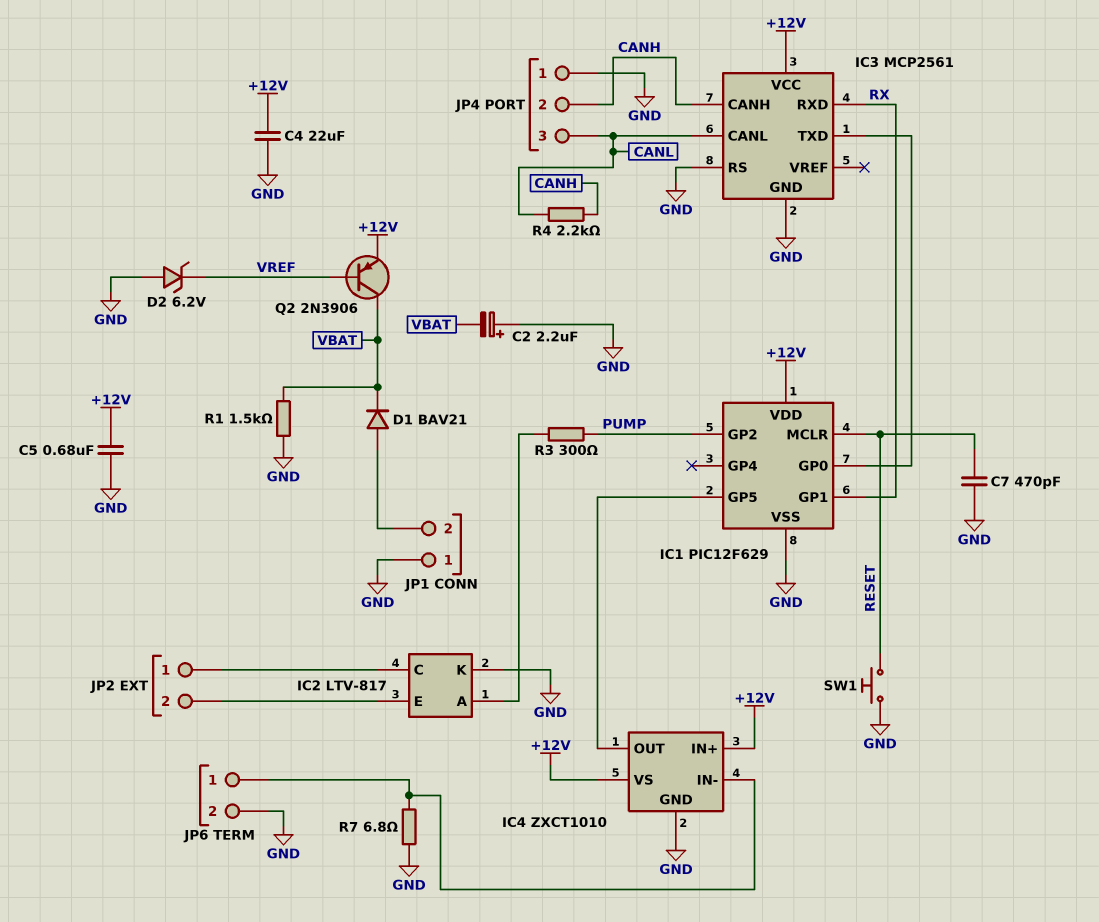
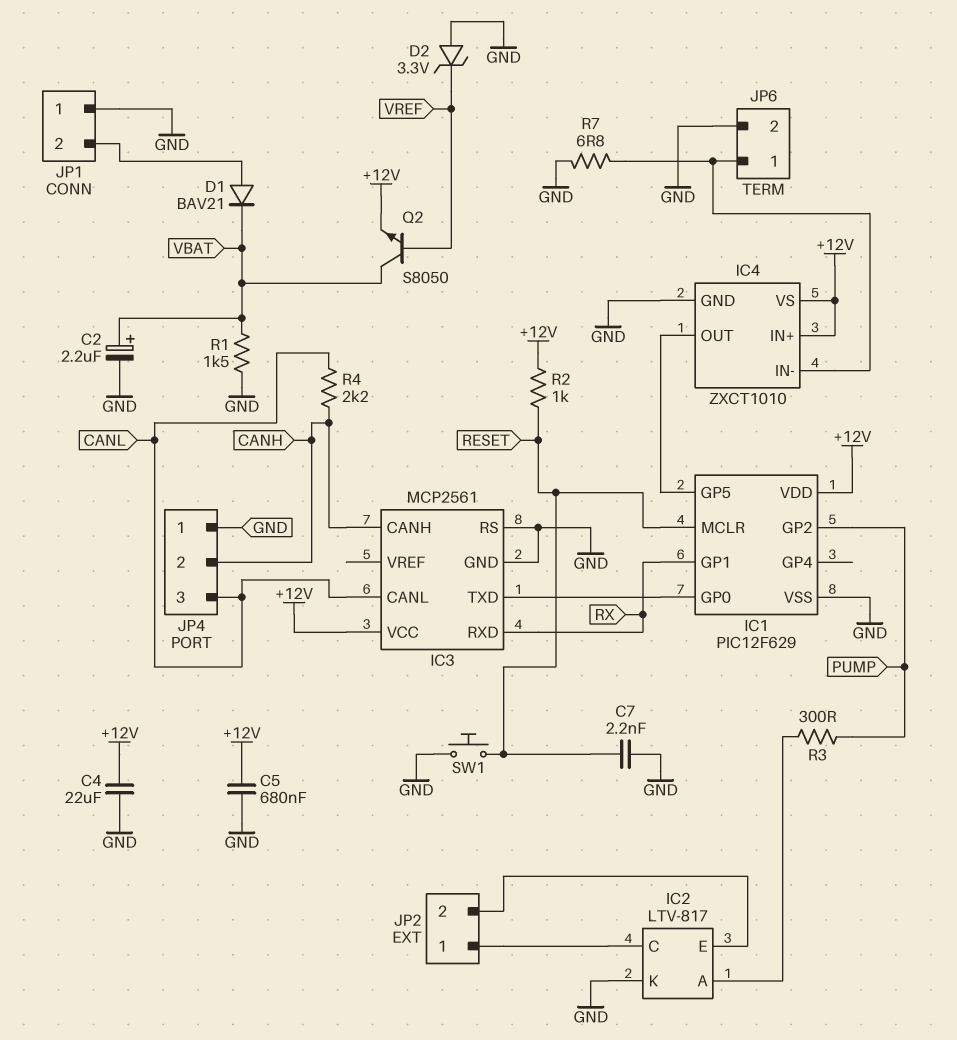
C2: 2.2uF (plus GND, minus VBAT) -> 2.2uF (plus VBAT, minus GND)
C7: 470pF (GND, RESET) -> 2.2nF (GND, RESET)
D2: zener 6.2V (A GND, K VREF) -> zener 3.3V (A GND, K VREF)
Q2: PNP 2N3906 (B VREF, C VBAT, E +12V) -> NPN S8050 (B VREF, C VBAT, E +12V)
R2: none -> 1k (+12V, RESET)

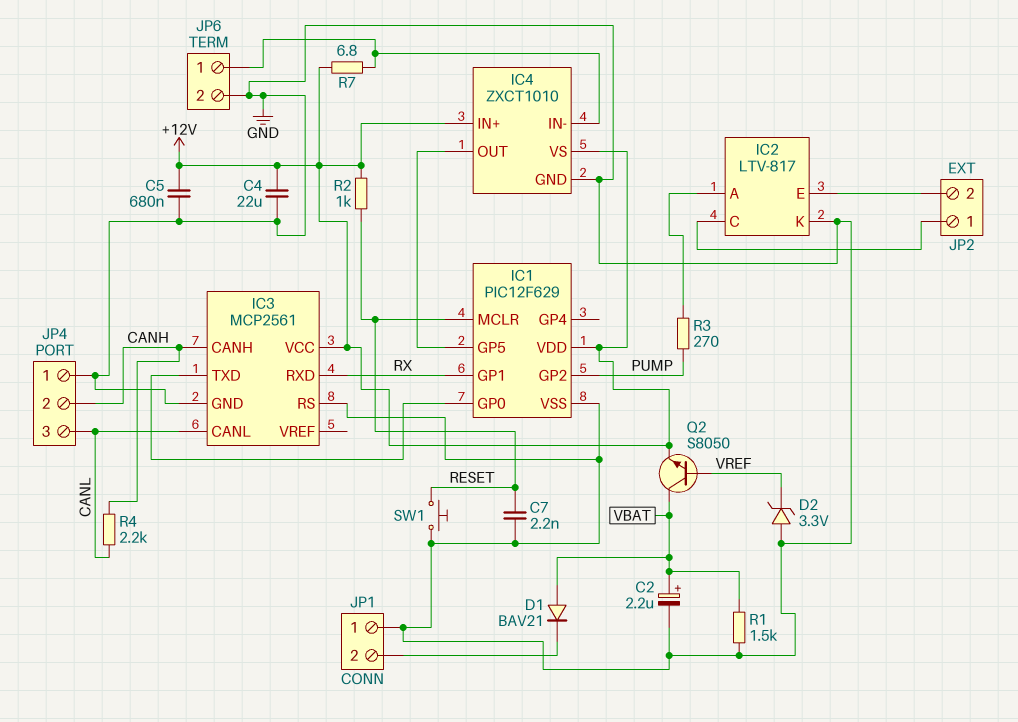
D1: diode BAV21 (A JP1/2, K VBAT) -> diode BAV21 (A VBAT, K JP1/2)
R3: 300 (IC2/A, PUMP) -> 270 (IC2/A, PUMP)
R7: 6.8 (GND, IC4/IN-) -> 6.8 (+12V, IC4/IN-)

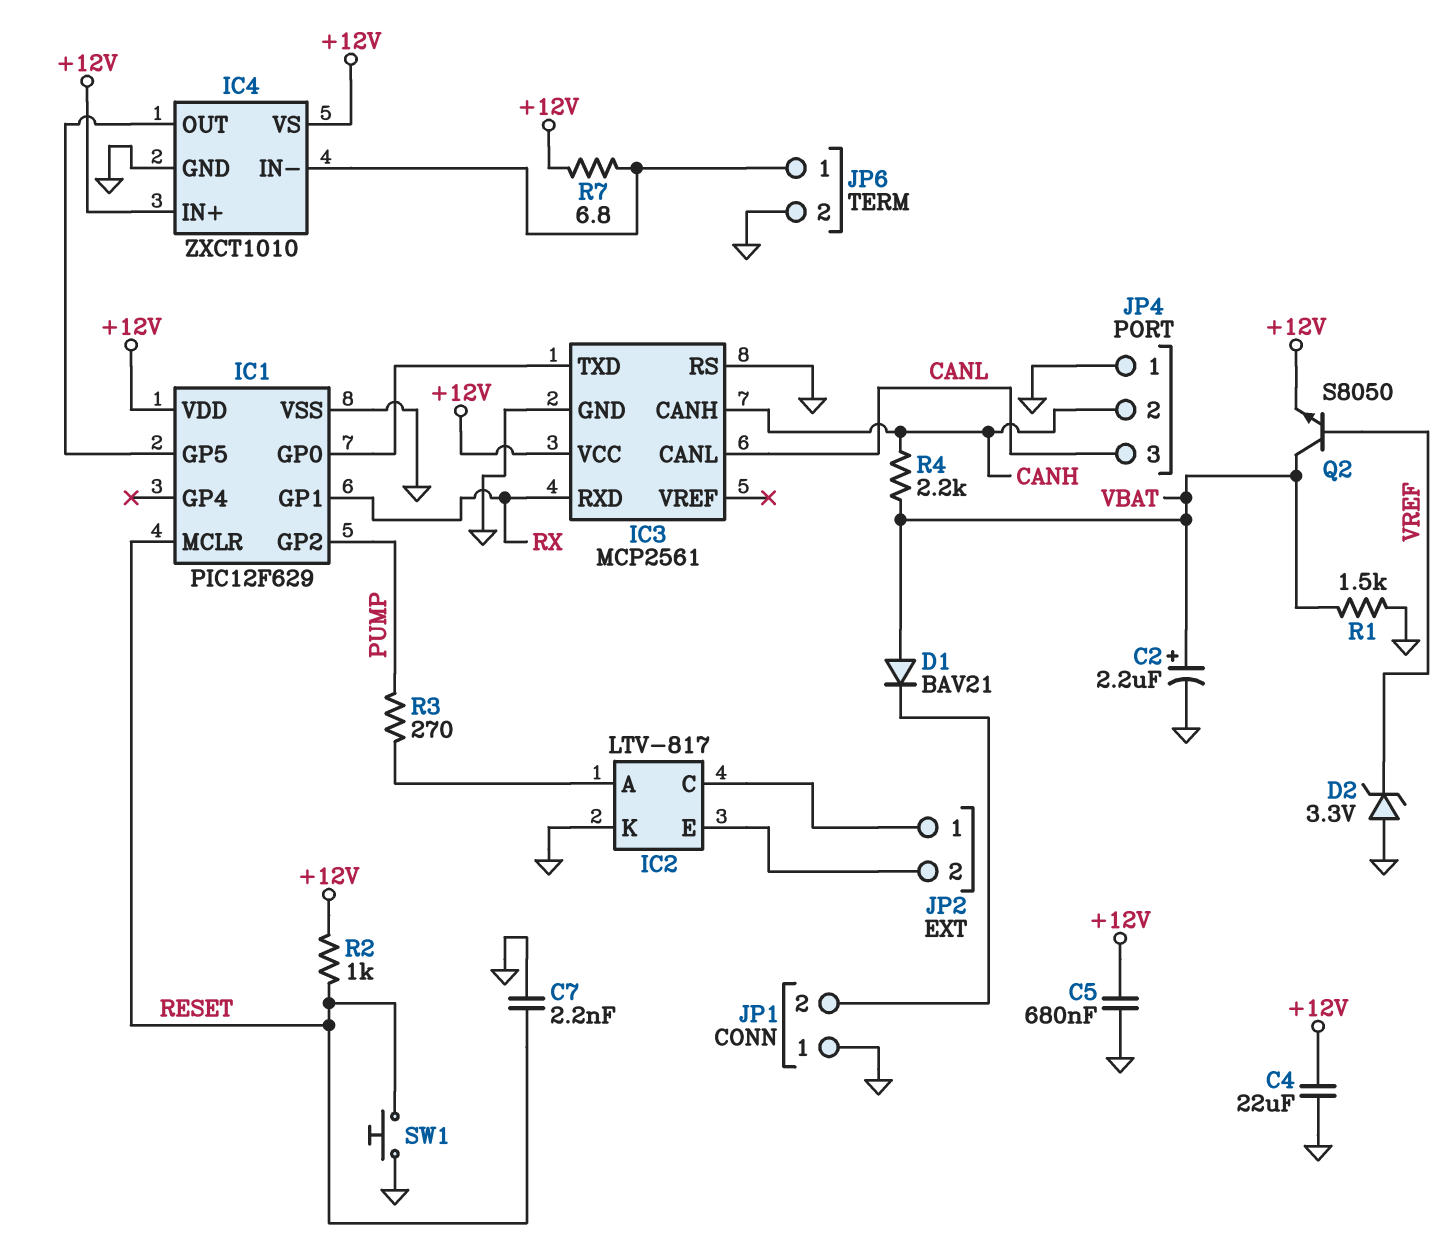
R4: 2.2k (CANH, CANL) -> 2.2k (CANH, VBAT)

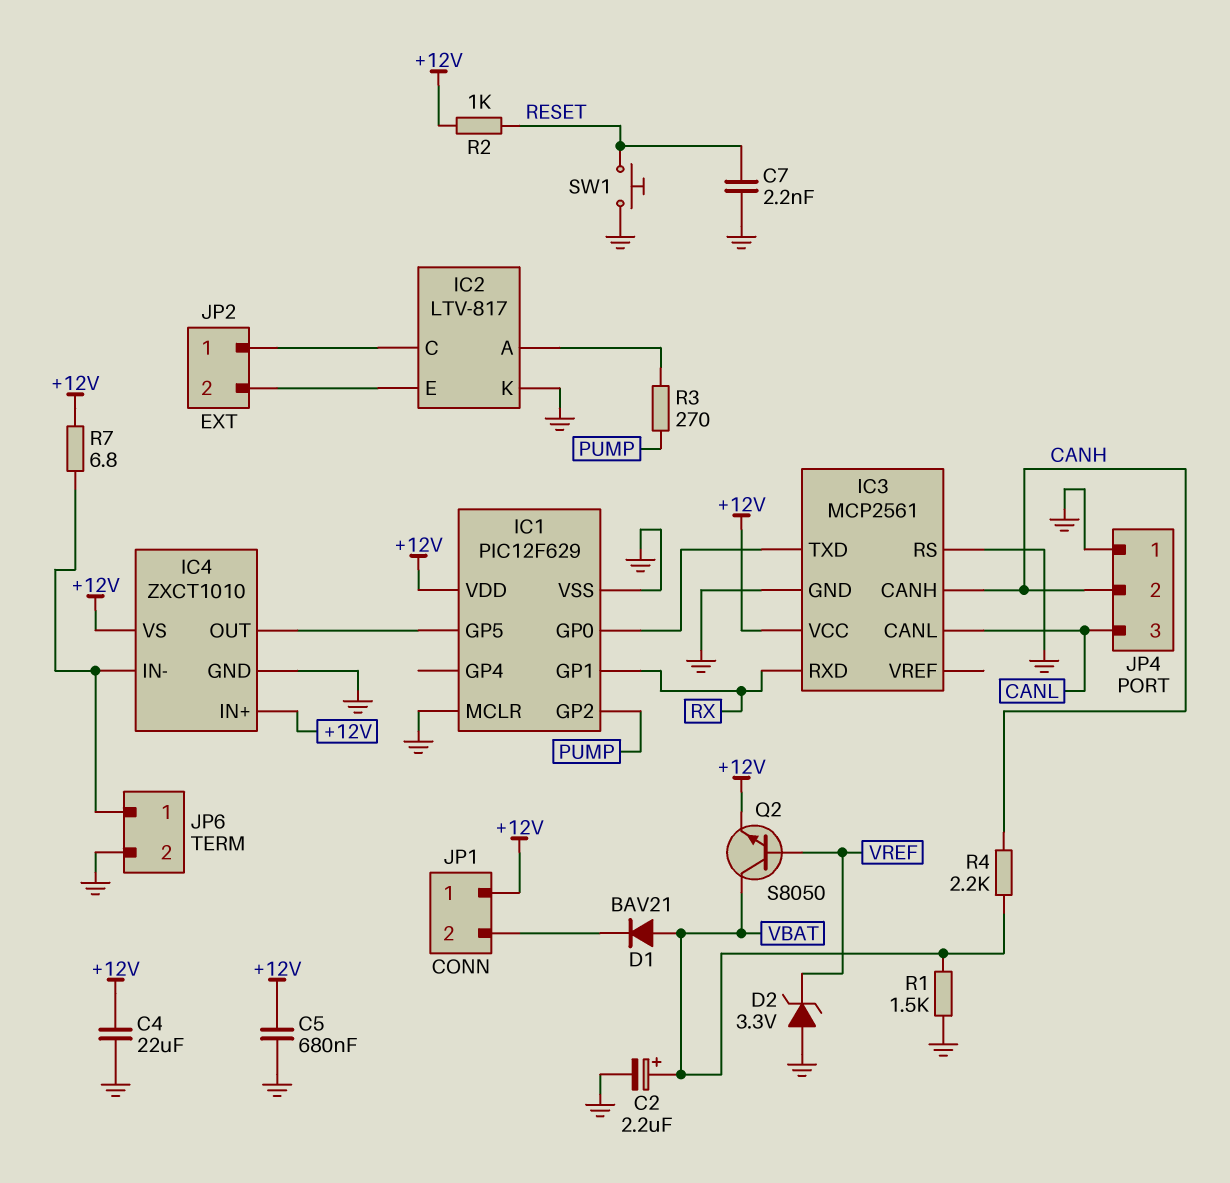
IC1 pin MCLR: RESET -> GND
JP1 pin 1: GND -> +12V

